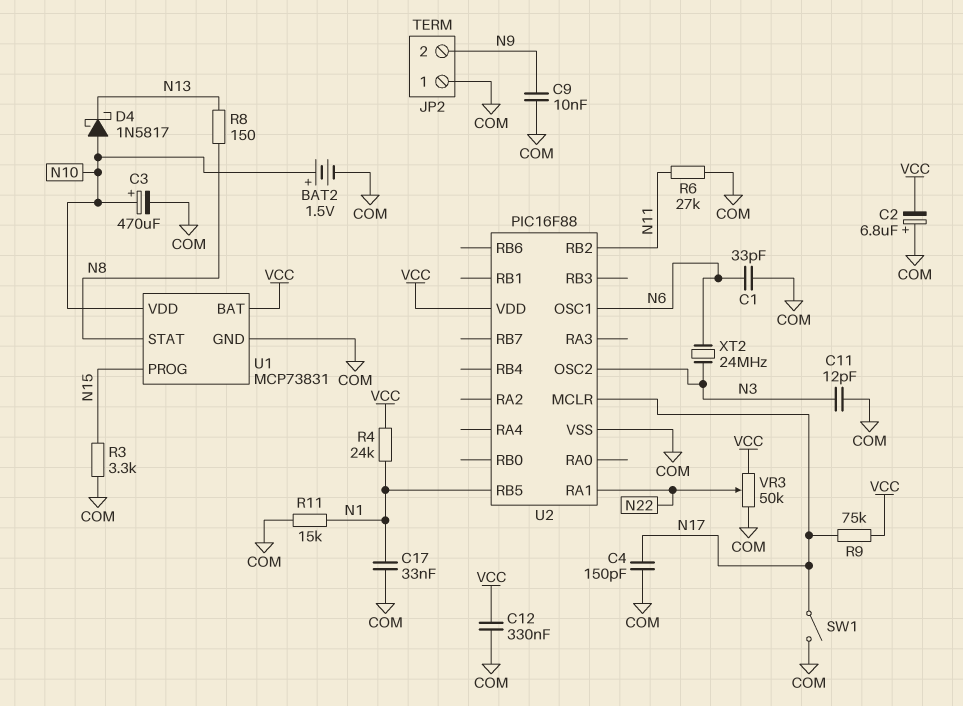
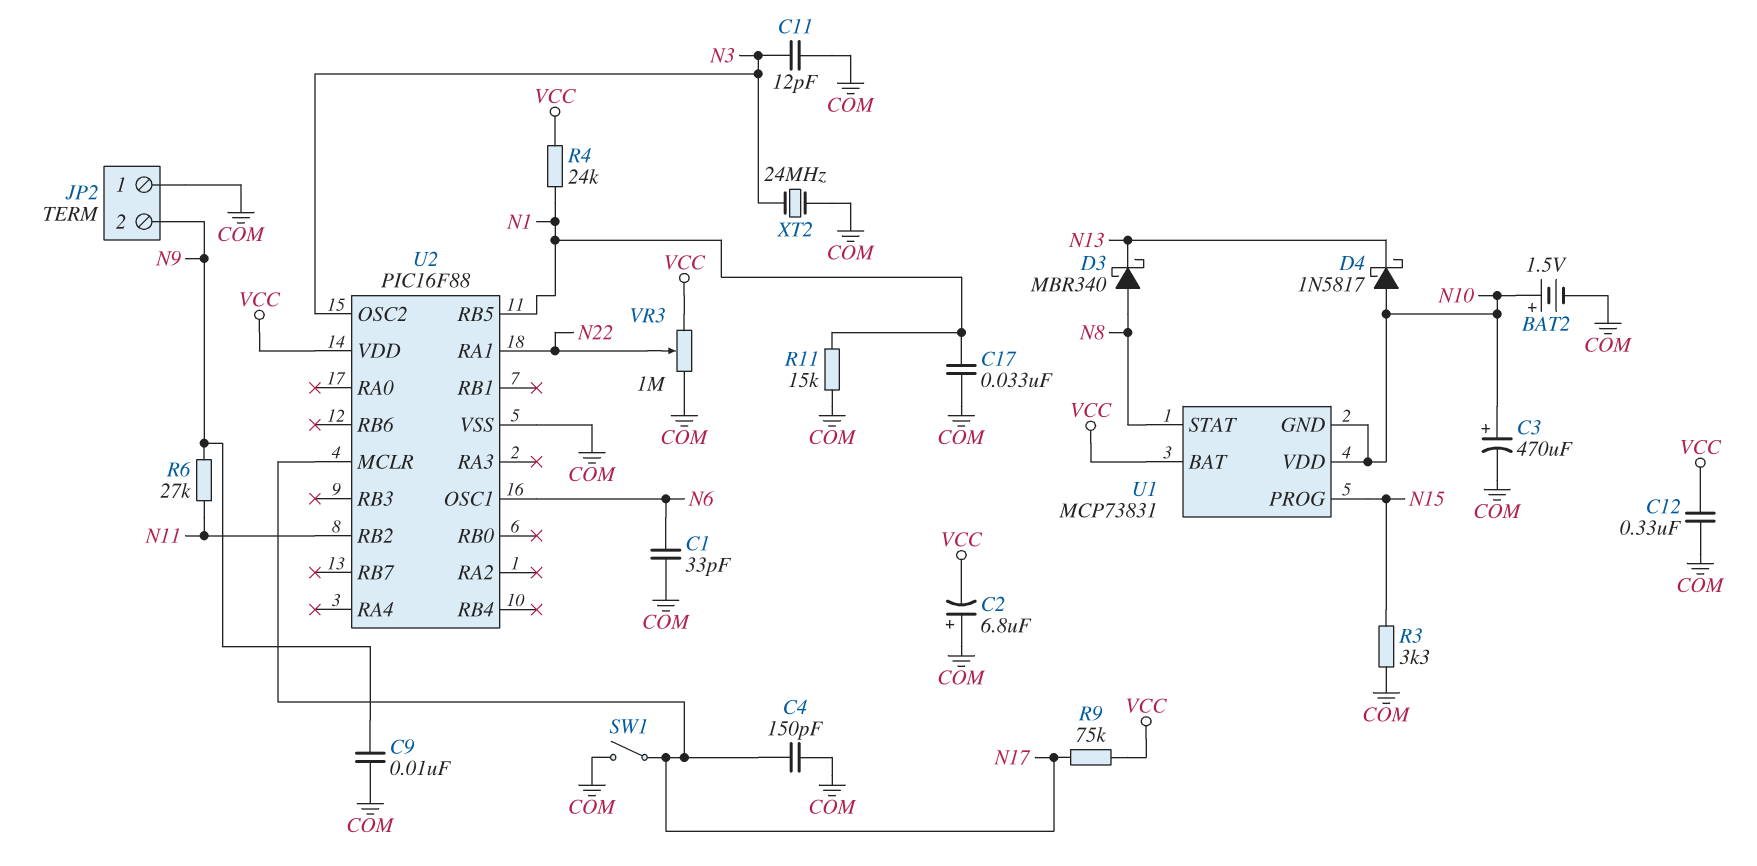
D3: none -> schottky MBR340 (A N8, K N13)
R6: 27k (COM, N11) -> 27k (N9, N11)
R8: 150 (N8, N13) -> none
U1 pin GND: COM -> N10
VR3: 50k (COM, VCC, wiper N22) -> 1M (COM, VCC, wiper N22)
XT2: 24MHz (N3, N6) -> 24MHz (COM, N3)

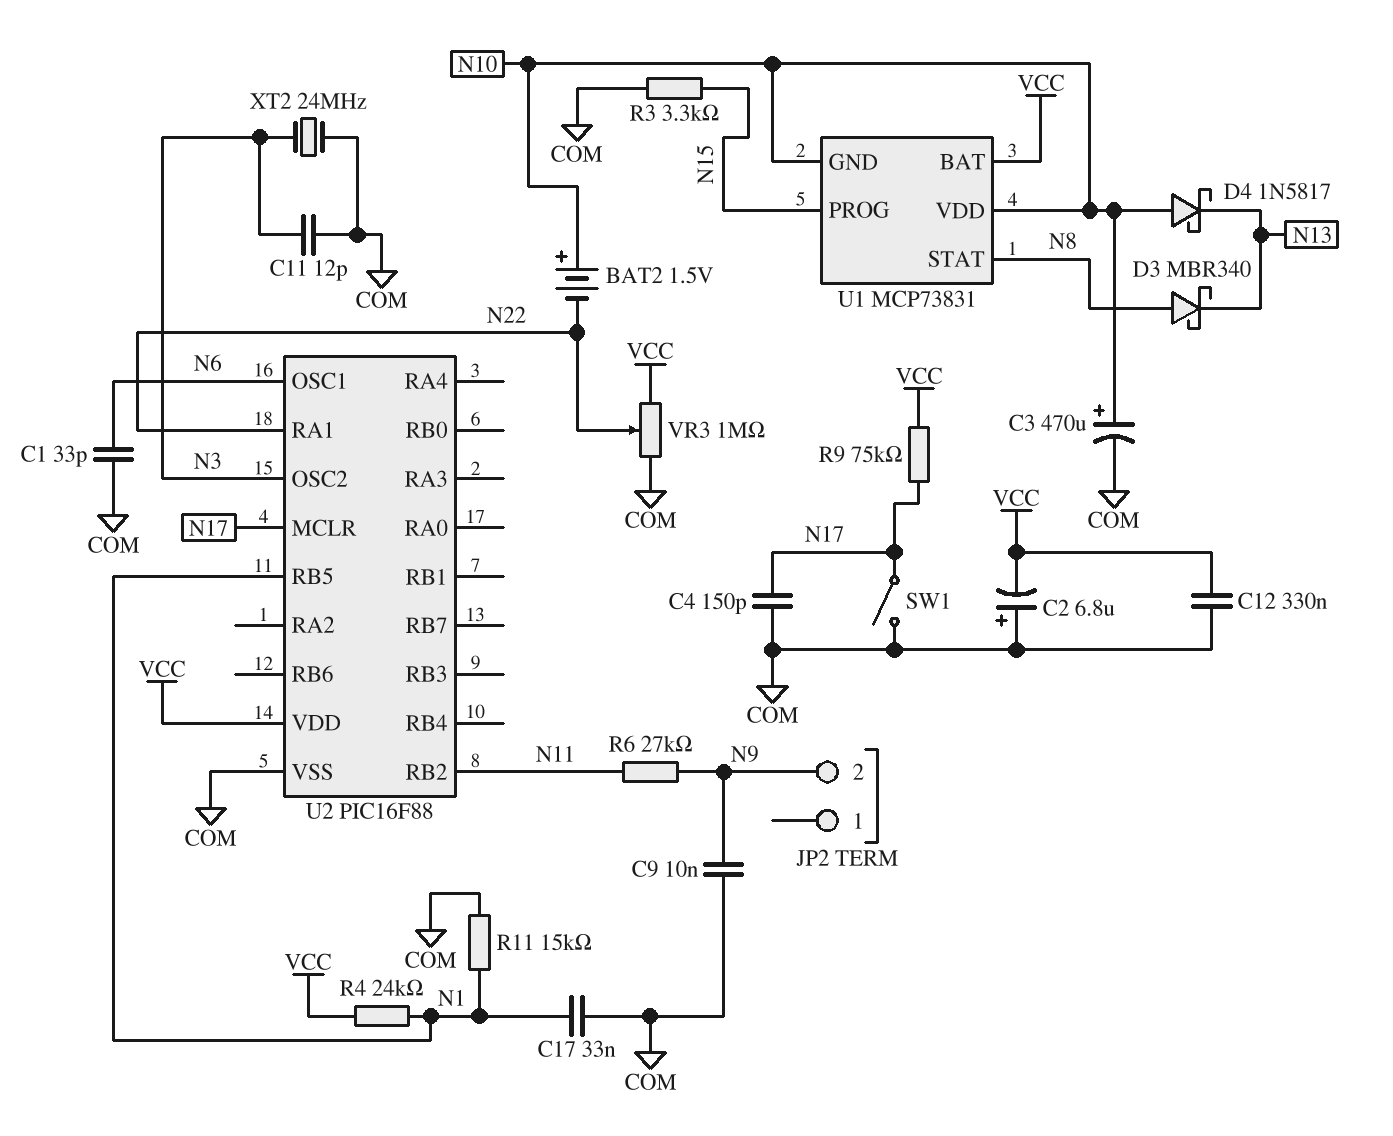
BAT2: 1.5V (plus N10, minus COM) -> 1.5V (plus N10, minus N22)
JP2 pin 1: COM -> none

